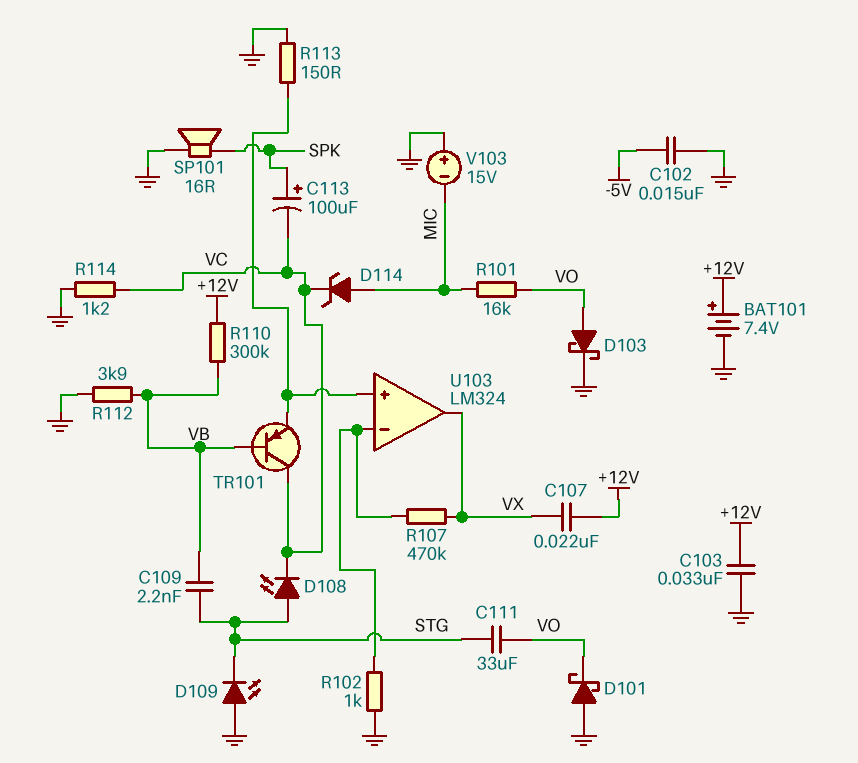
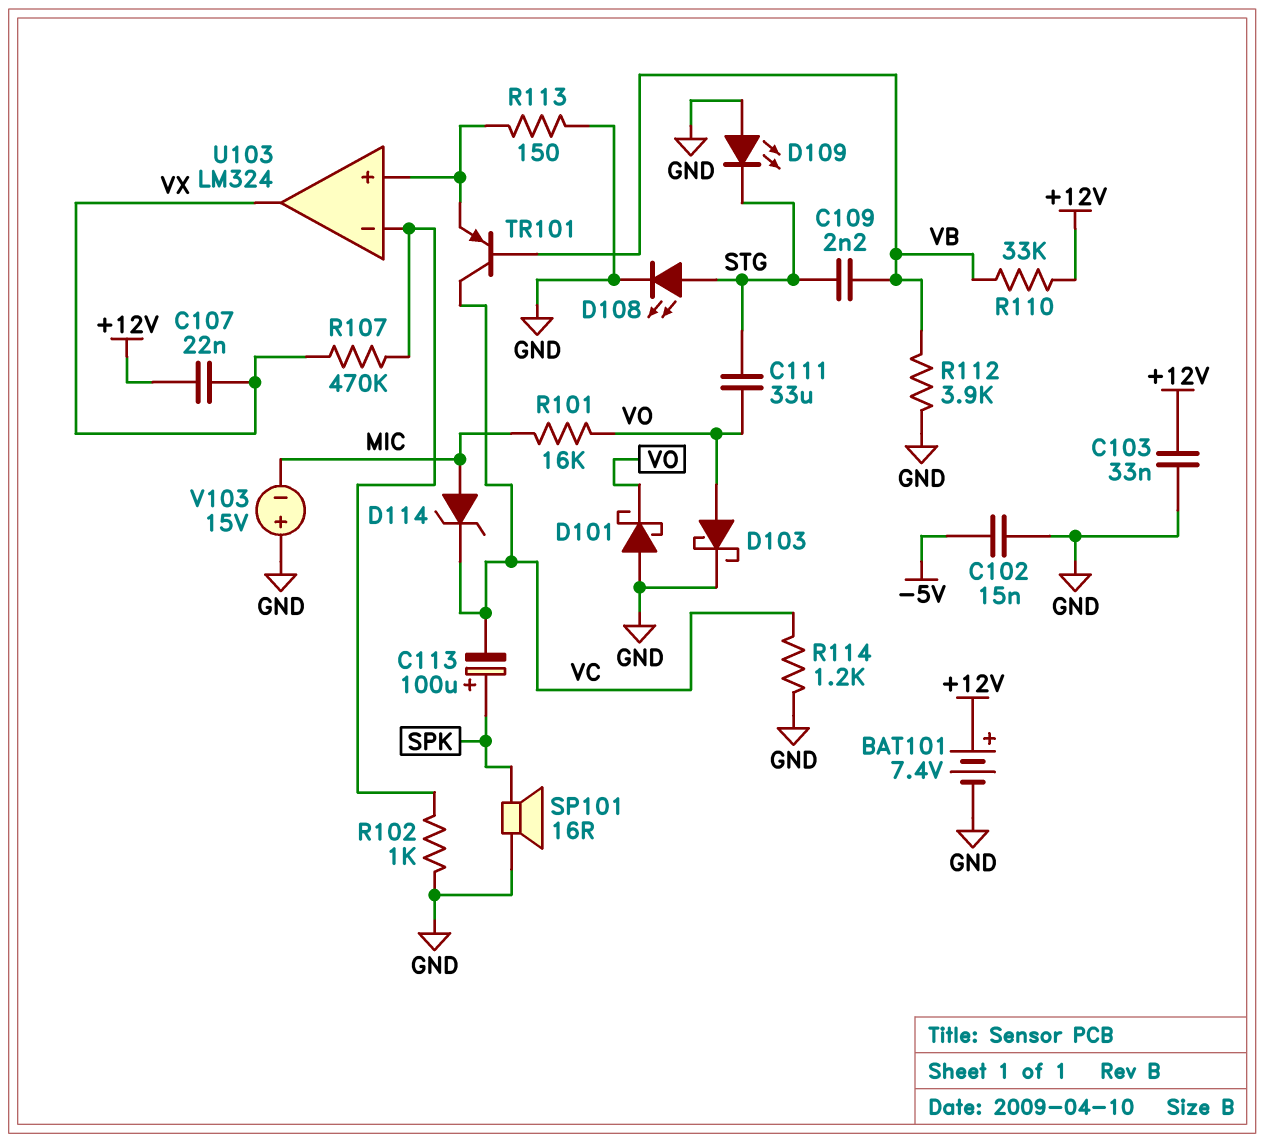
D108: LED (A STG, K VC) -> LED (A STG, K GND)
R110: 300k (+12V, VB) -> 33k (+12V, VB)

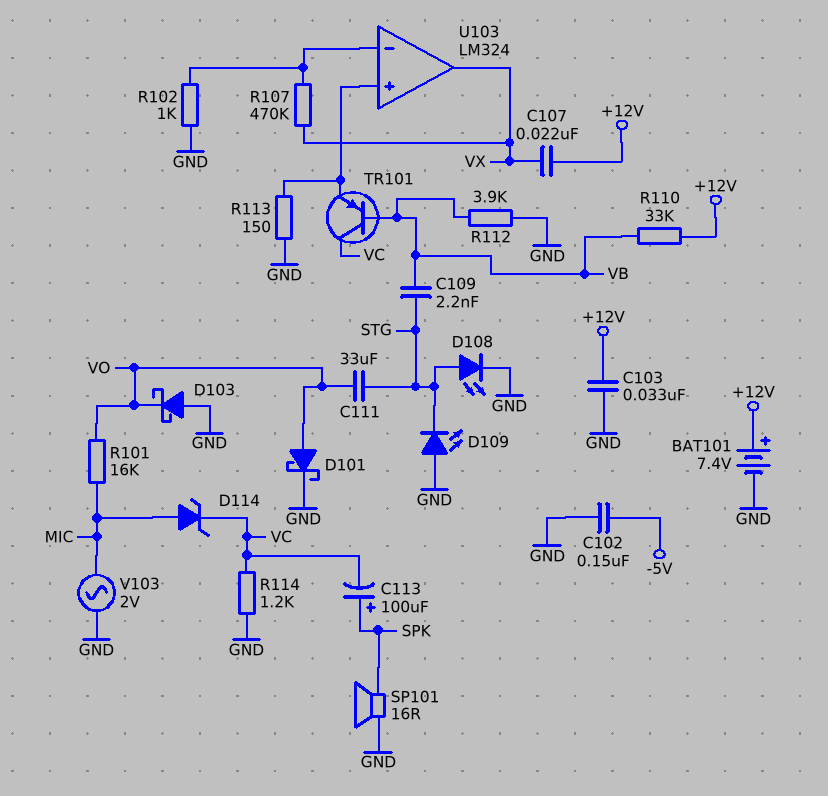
C102: 15nF (-5V, GND) -> 150nF (-5V, GND)
D101: schottky (A GND, K VO) -> schottky (A VO, K GND)
D103: schottky (A VO, K GND) -> schottky (A GND, K VO)
V103: 15V (plus GND, minus MIC) -> AC 2V (GND, MIC)

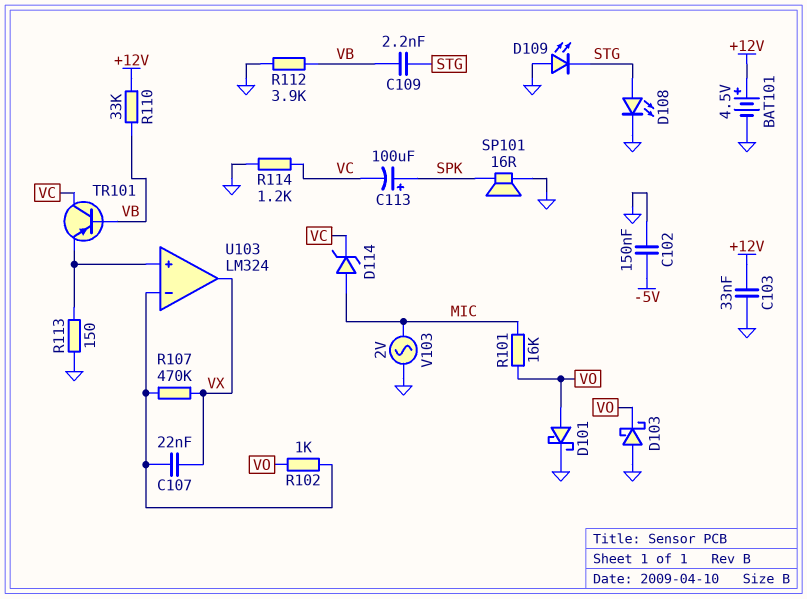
BAT101: 7.4V (plus +12V, minus GND) -> 4.5V (plus +12V, minus GND)
C107: 22nF (+12V, VX) -> 22nF (U103/in-, VX)
C111: 33uF (STG, VO) -> none
R102: 1k (GND, U103/in-) -> 1k (U103/in-, VO)

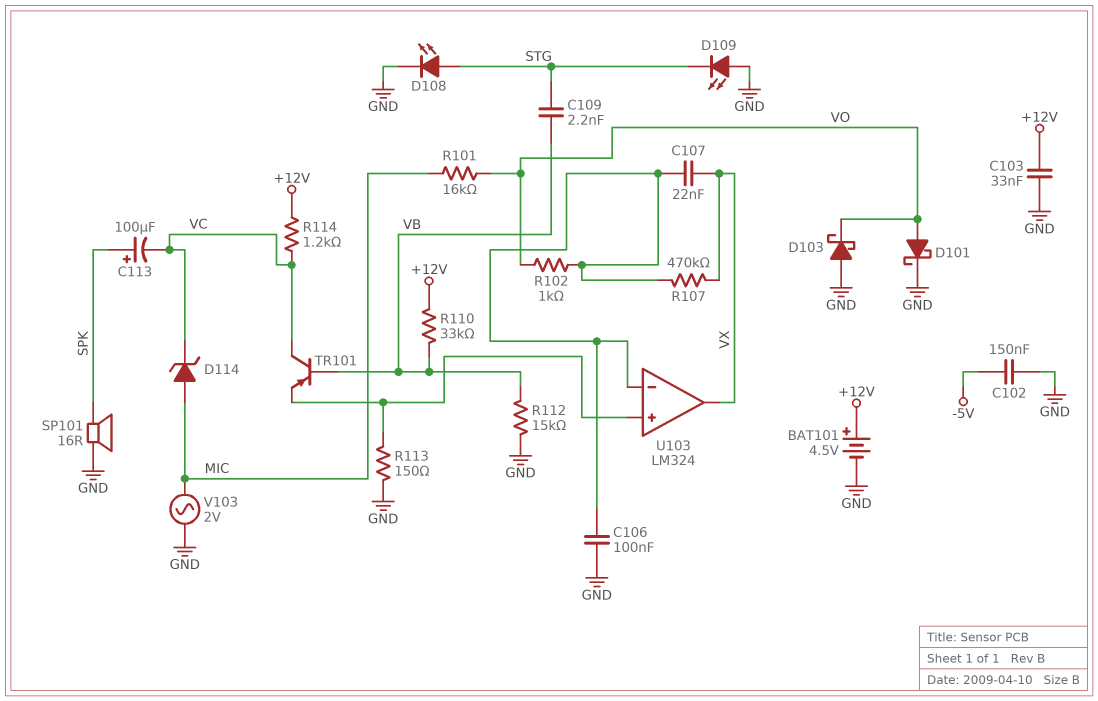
C106: none -> 100nF (GND, U103/in-)
R112: 3.9k (GND, VB) -> 15k (GND, VB)
R114: 1.2k (GND, VC) -> 1.2k (+12V, VC)

